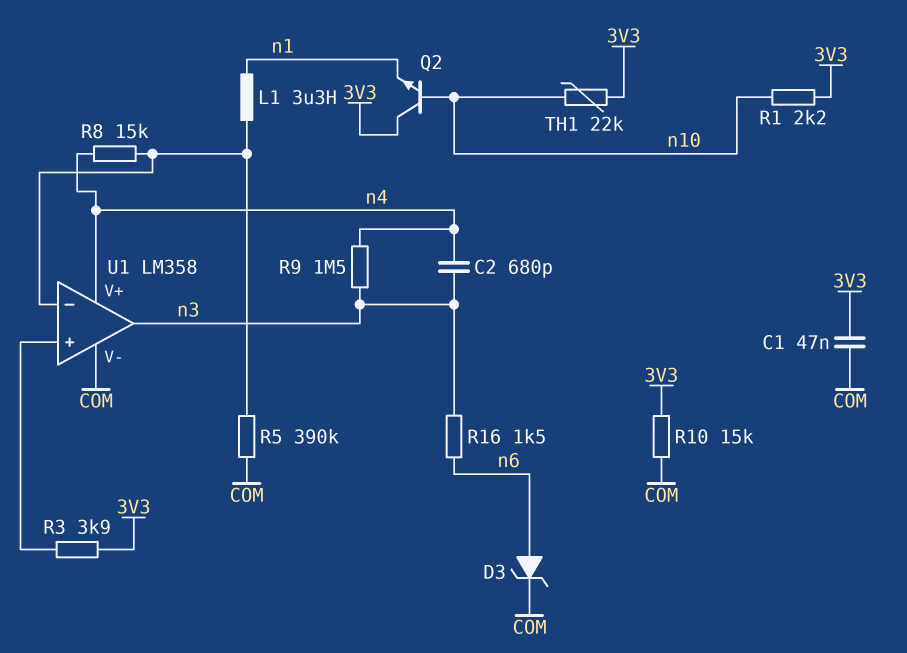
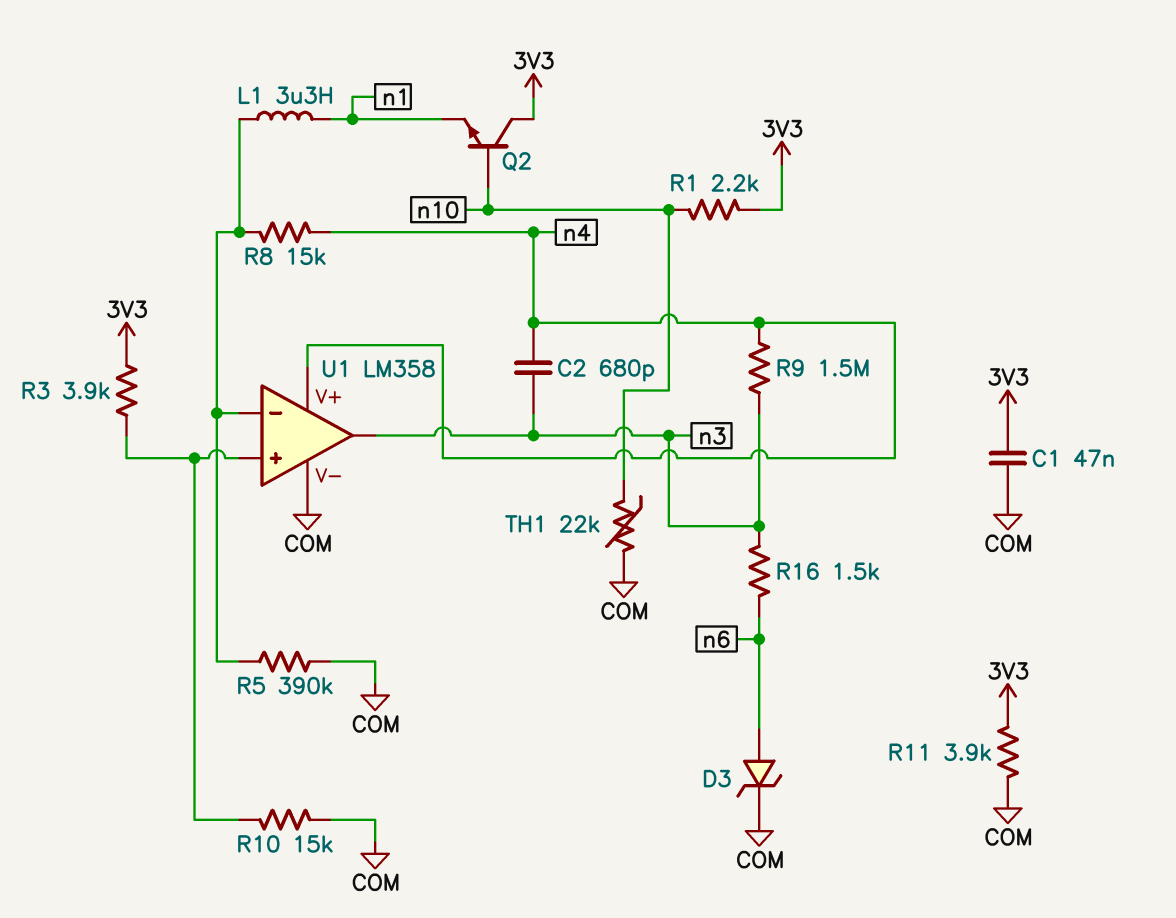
R10: 15k (3V3, COM) -> 15k (COM, U1/in+)
R11: none -> 3.9k (3V3, COM)
TH1: 22k (3V3, n10) -> 22k (COM, n10)

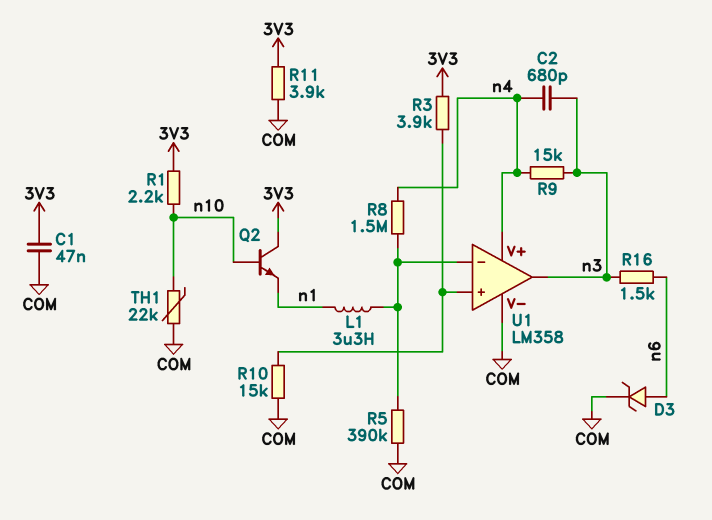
R8: 15k (U1/in-, n4) -> 1.5M (U1/in-, n4)
R9: 1.5M (n3, n4) -> 15k (n3, n4)

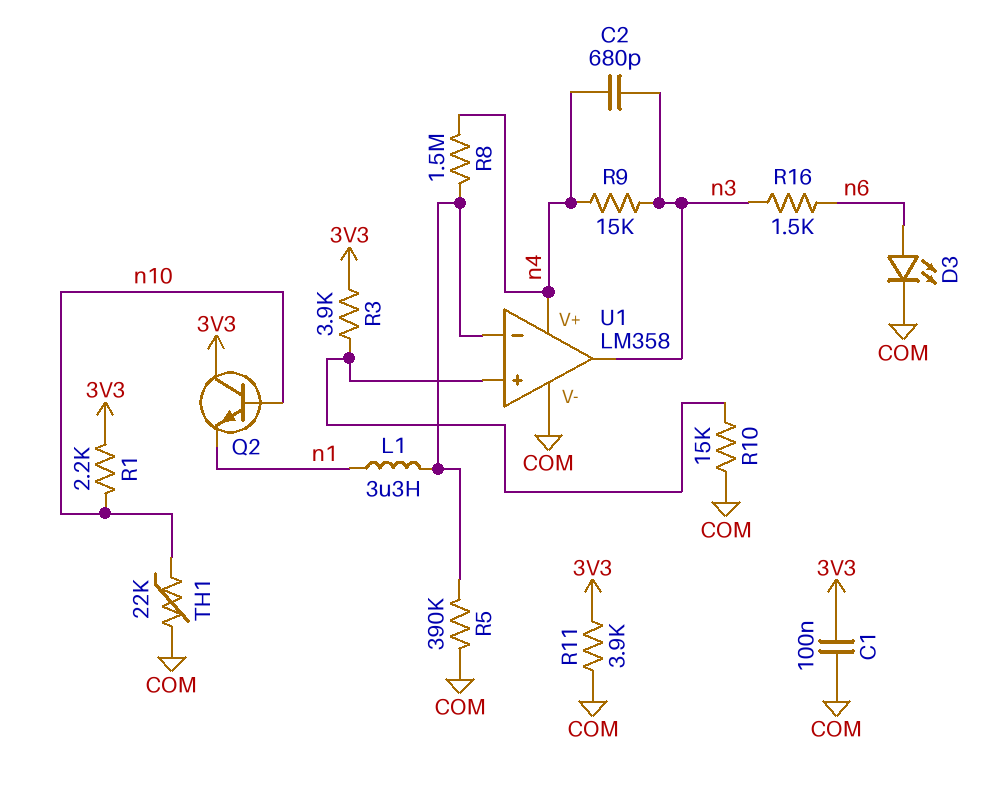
C1: 47nF (3V3, COM) -> 100nF (3V3, COM)
D3: zener (A n6, K COM) -> LED (A n6, K COM)

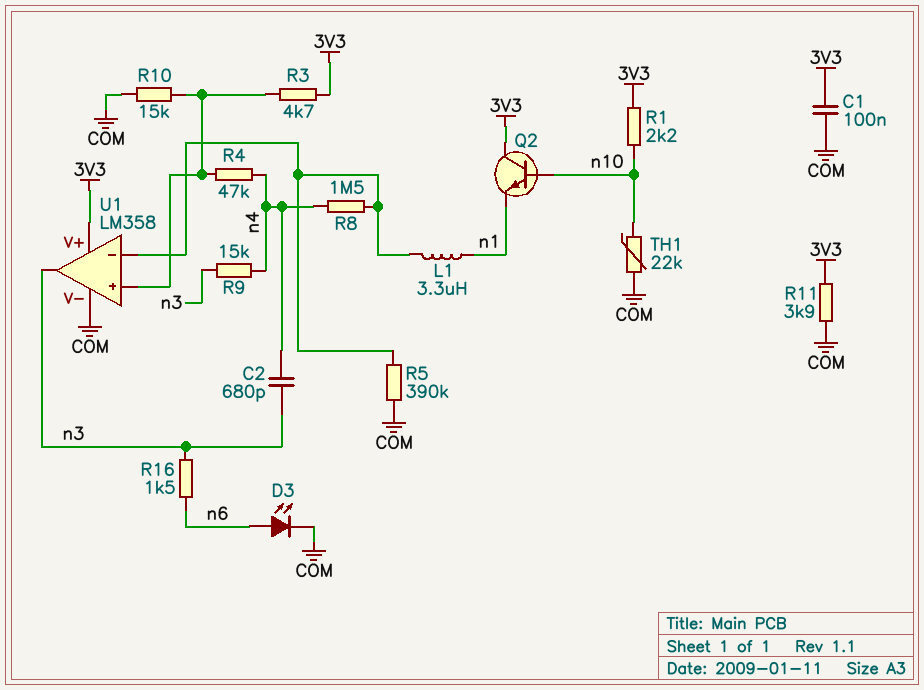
R3: 3.9k (3V3, U1/in+) -> 4.7k (3V3, U1/in+)
R4: none -> 47k (U1/in+, n4)
U1 pin V+: n4 -> 3V3

